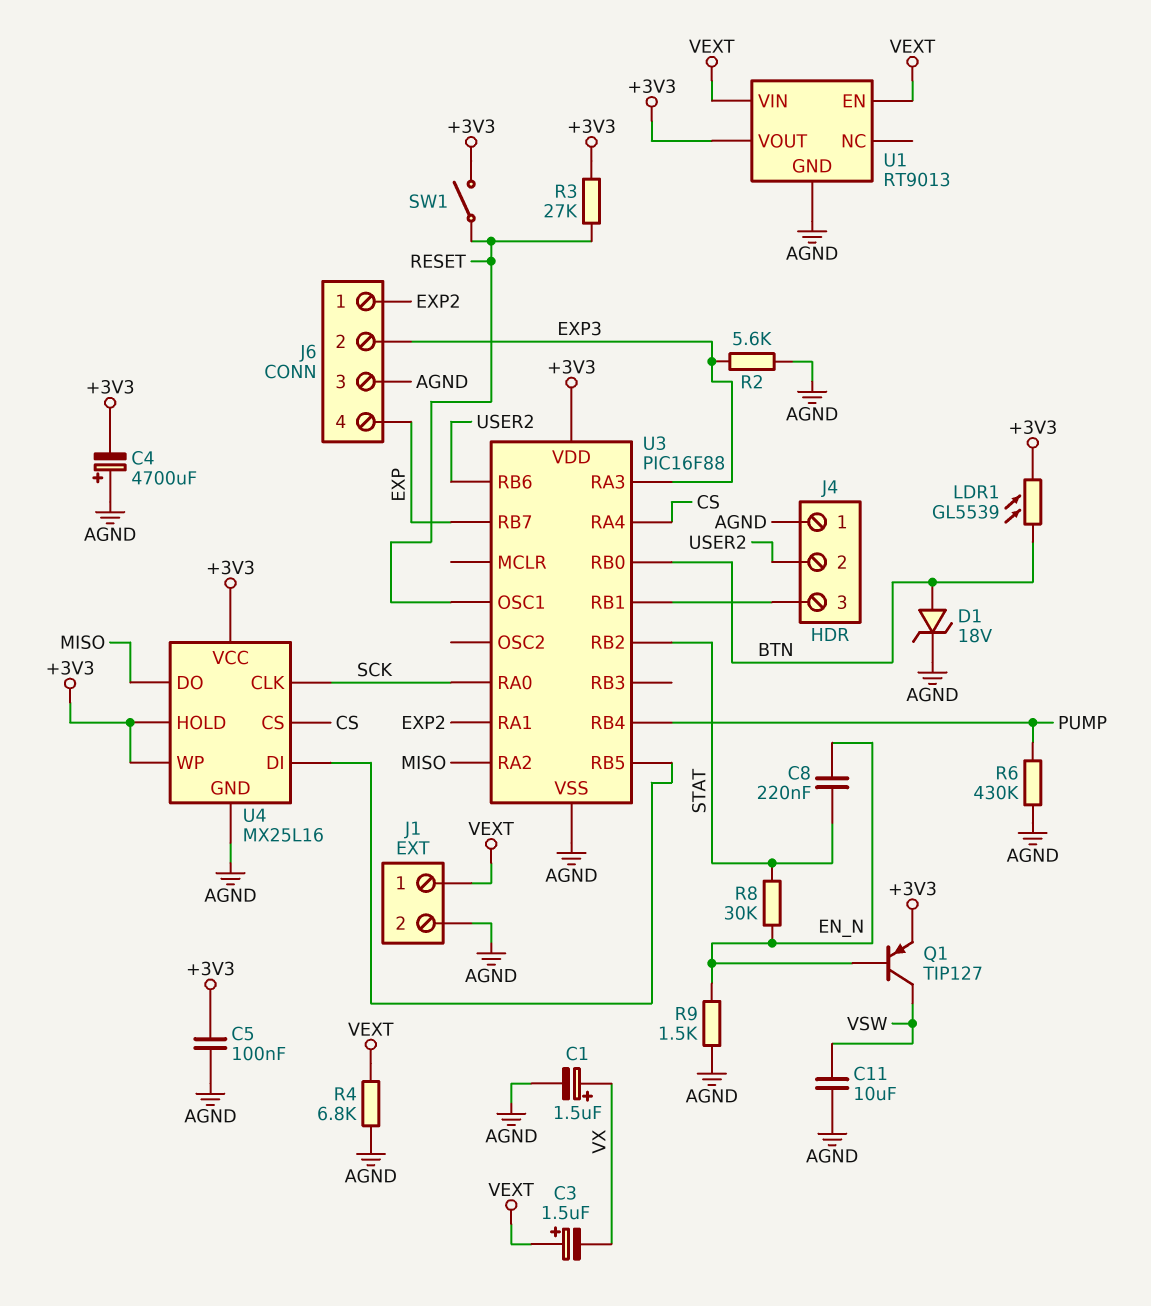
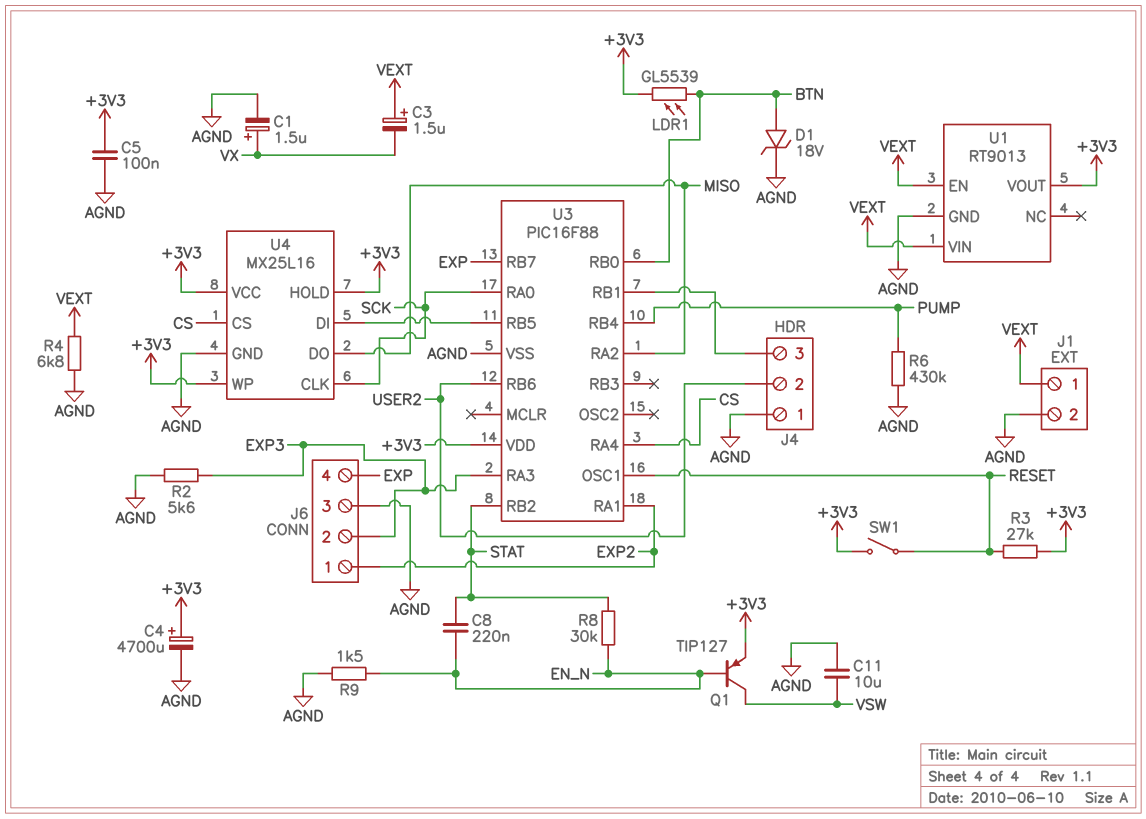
C4: 4700uF (plus AGND, minus +3V3) -> 4700uF (plus +3V3, minus AGND)

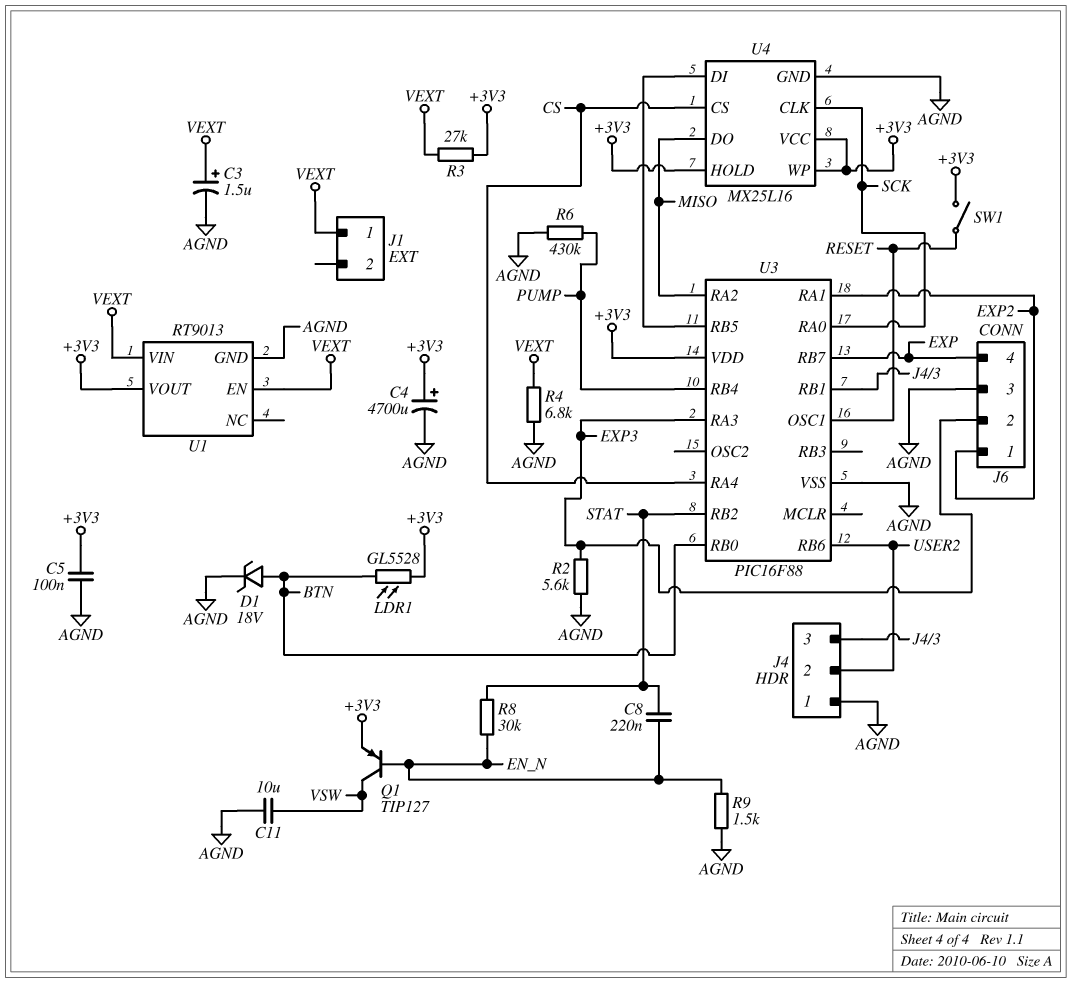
C1: 1.5uF (plus VX, minus AGND) -> none
C3: 1.5uF (plus VEXT, minus VX) -> 1.5uF (plus VEXT, minus AGND)
J1 pin 2: AGND -> none
LDR1: GL5539 (+3V3, BTN) -> GL5528 (+3V3, BTN)
R3: 27k (+3V3, RESET) -> 27k (+3V3, VEXT)

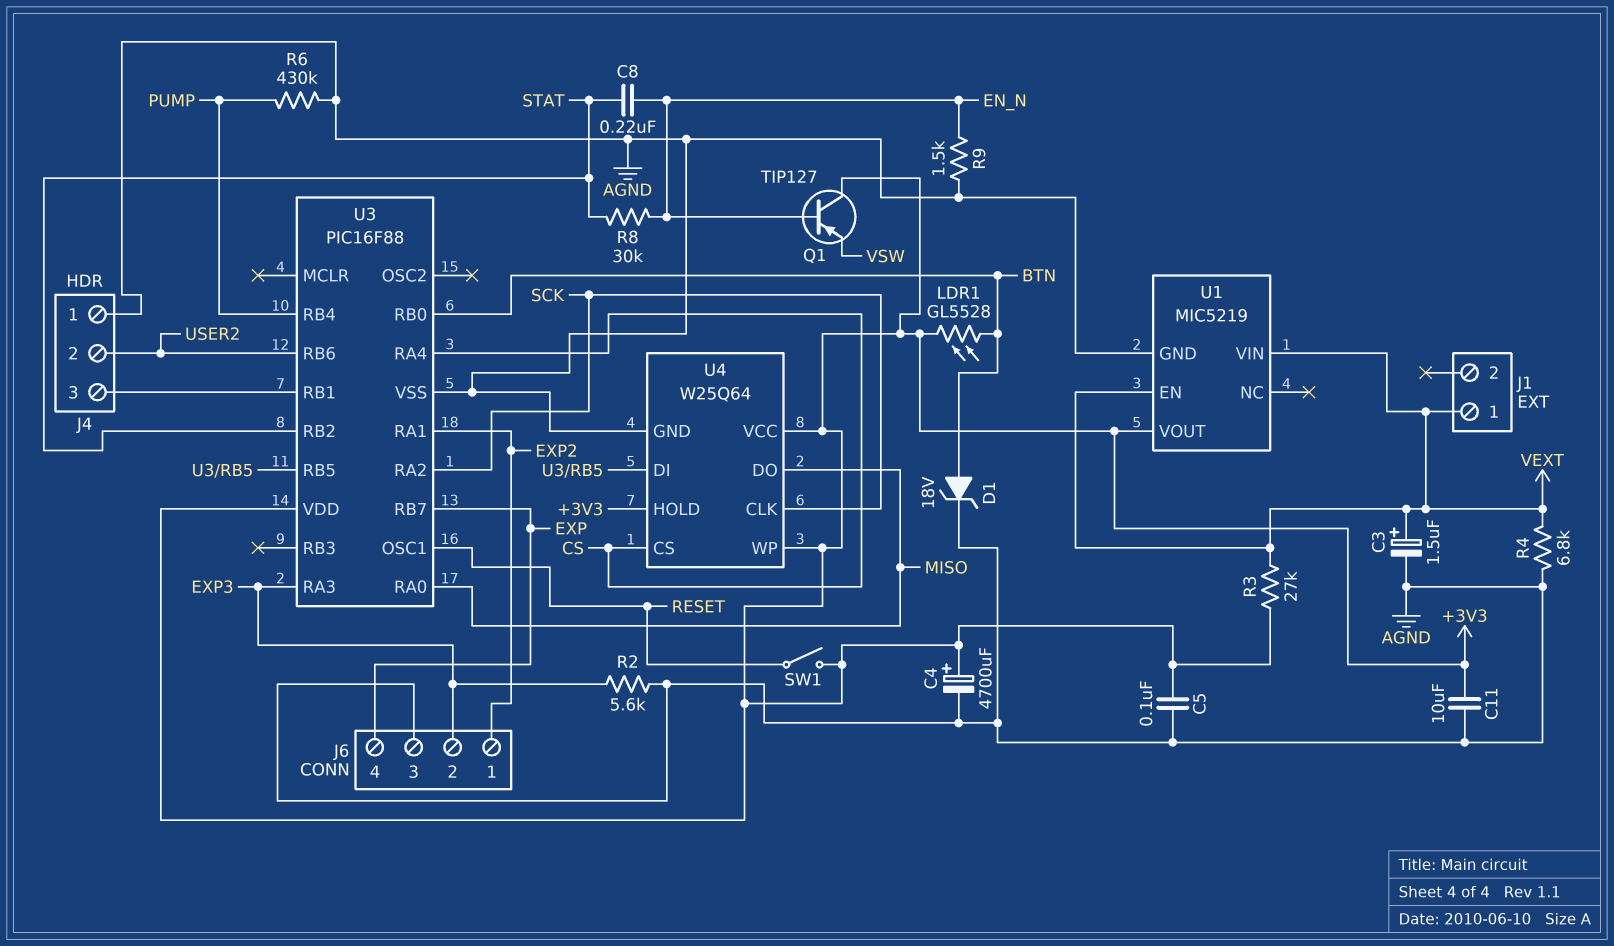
C11: 10uF (AGND, VSW) -> 10uF (+3V3, AGND)
Q1: PNP TIP127 (B EN_N, C VSW, E +3V3) -> PNP TIP127 (B EN_N, C +3V3, E VSW)
U1: RT9013 -> MIC5219
U3 pin RA0: SCK -> MISO
U3 pin RA2: MISO -> SCK
U4: MX25L16 -> W25Q64

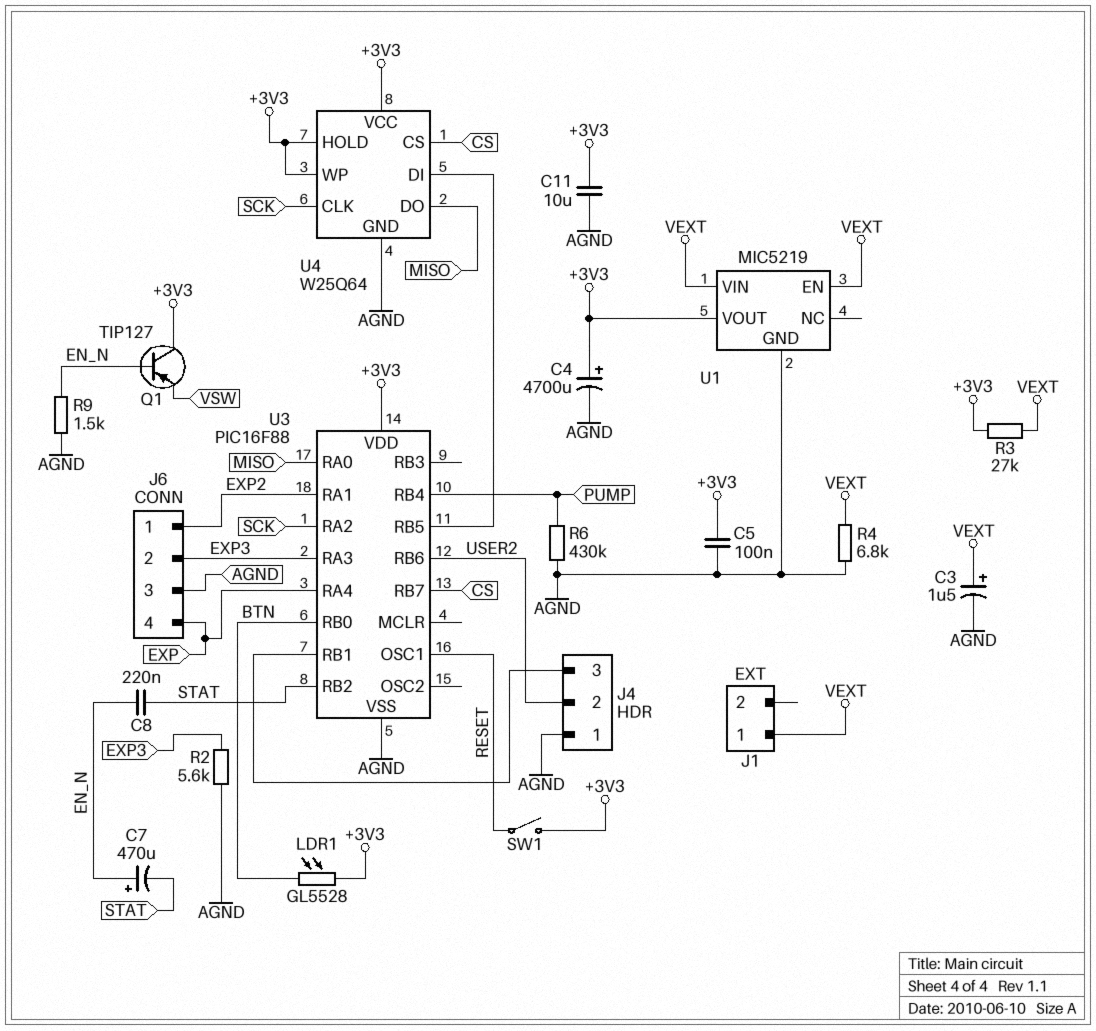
C7: none -> 470uF (plus EN_N, minus STAT)
D1: zener 18V (A BTN, K AGND) -> none
R8: 30k (EN_N, STAT) -> none
U3 pin RA4: CS -> EXP
U3 pin RB7: EXP -> CS

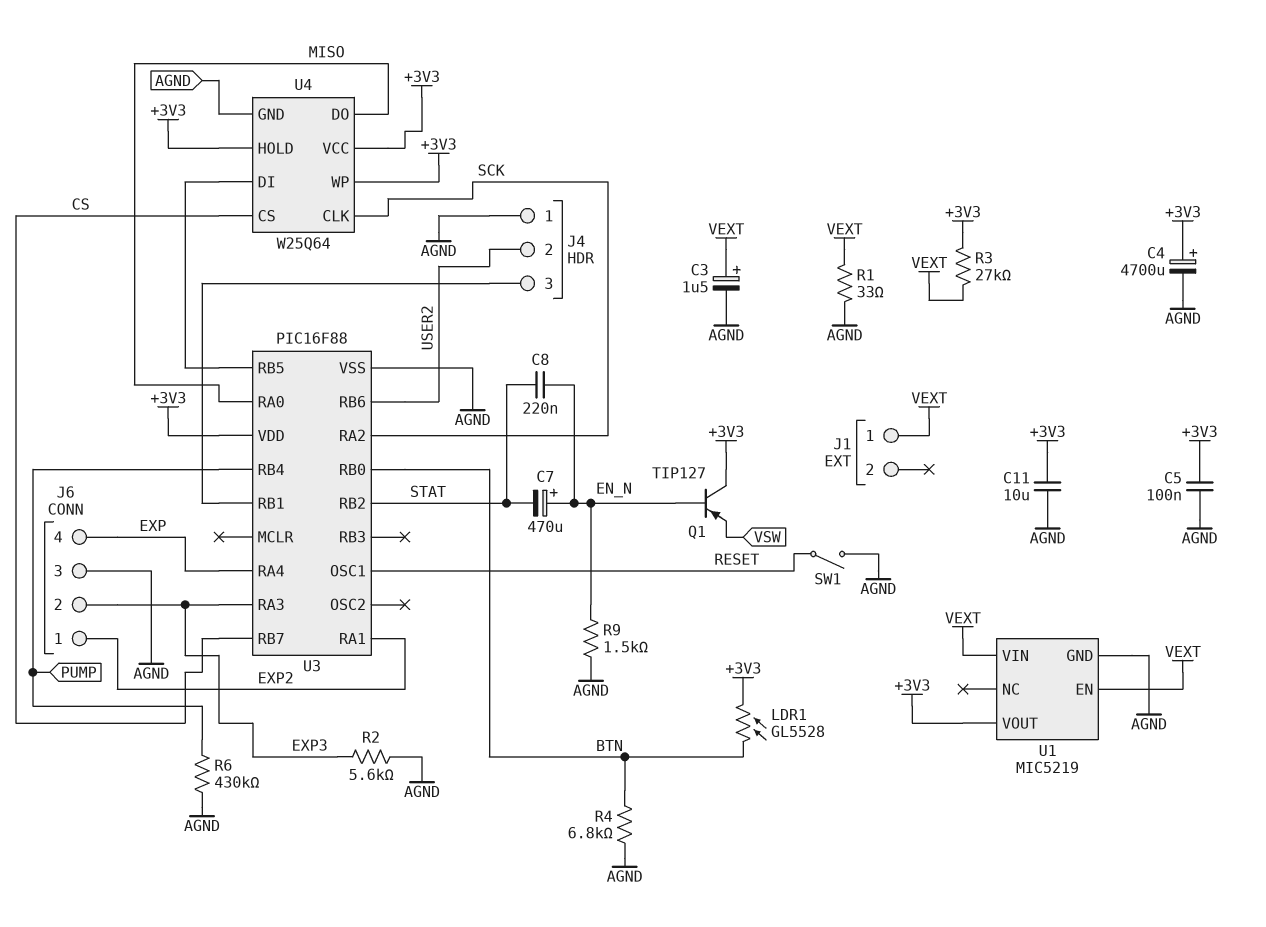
R1: none -> 33 (AGND, VEXT)
R4: 6.8k (AGND, VEXT) -> 6.8k (AGND, BTN)
SW1: switch (+3V3, RESET) -> switch (AGND, RESET)

